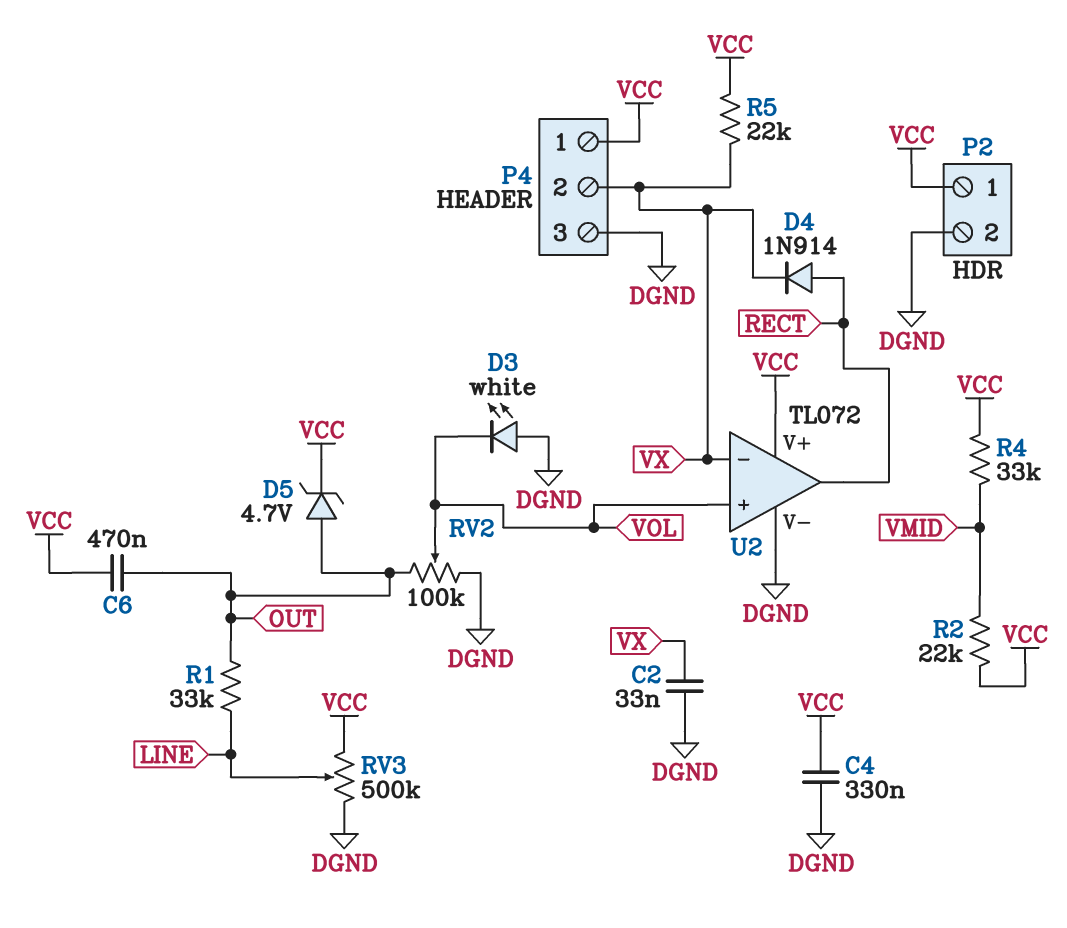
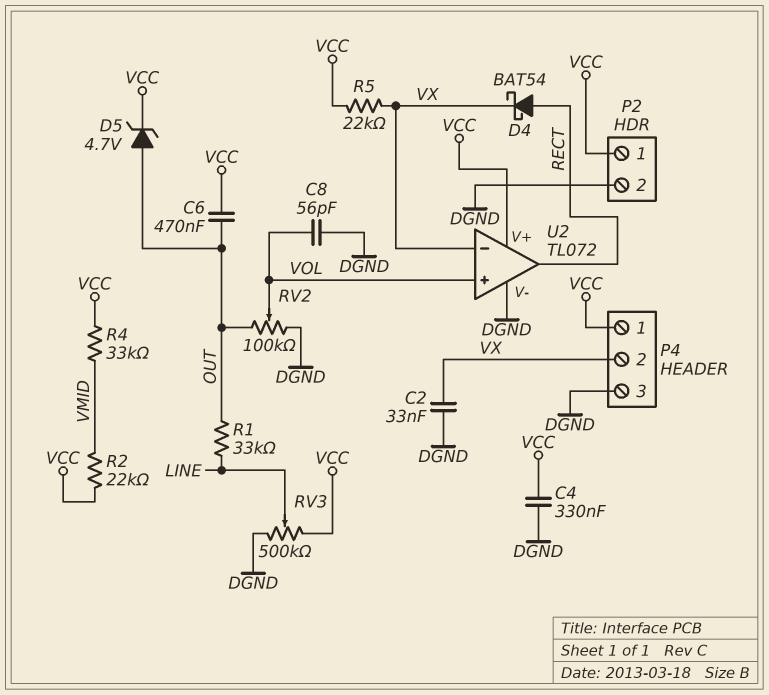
C8: none -> 56pF (DGND, VOL)
D3: LED white (A DGND, K VOL) -> none
D4: diode 1N914 (A RECT, K VX) -> schottky BAT54 (A RECT, K VX)

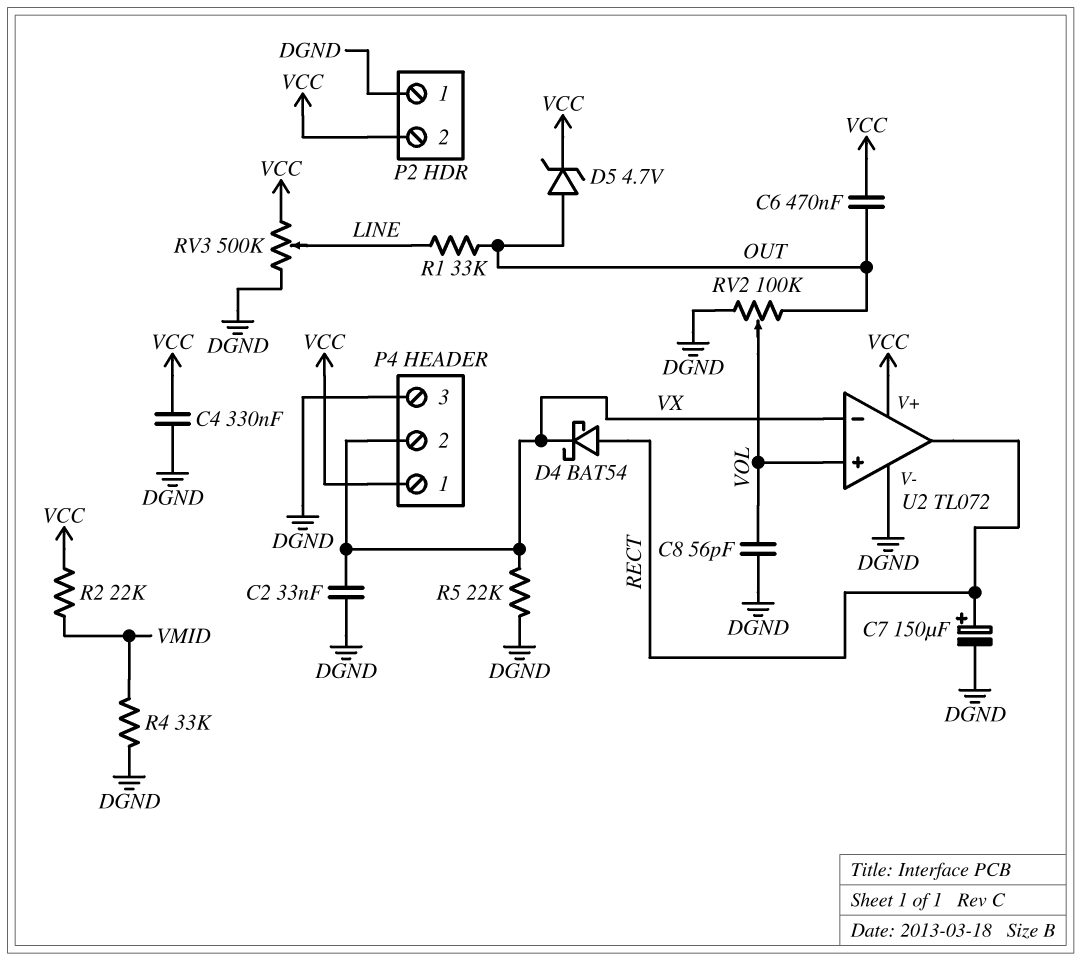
C7: none -> 150uF (plus RECT, minus DGND)
P2 pin 1: VCC -> DGND
P2 pin 2: DGND -> VCC
R4: 33k (VCC, VMID) -> 33k (DGND, VMID)
R5: 22k (VCC, VX) -> 22k (DGND, VX)

